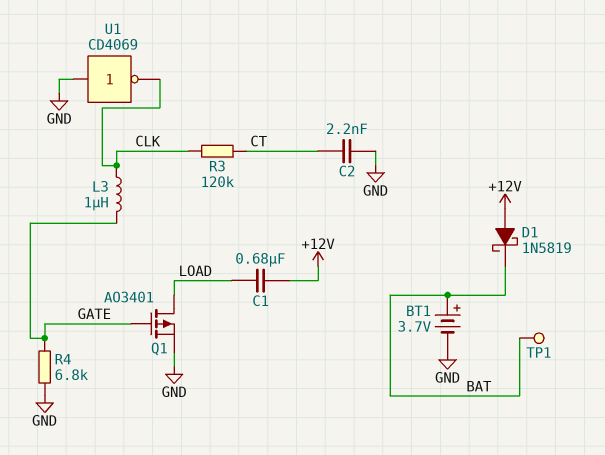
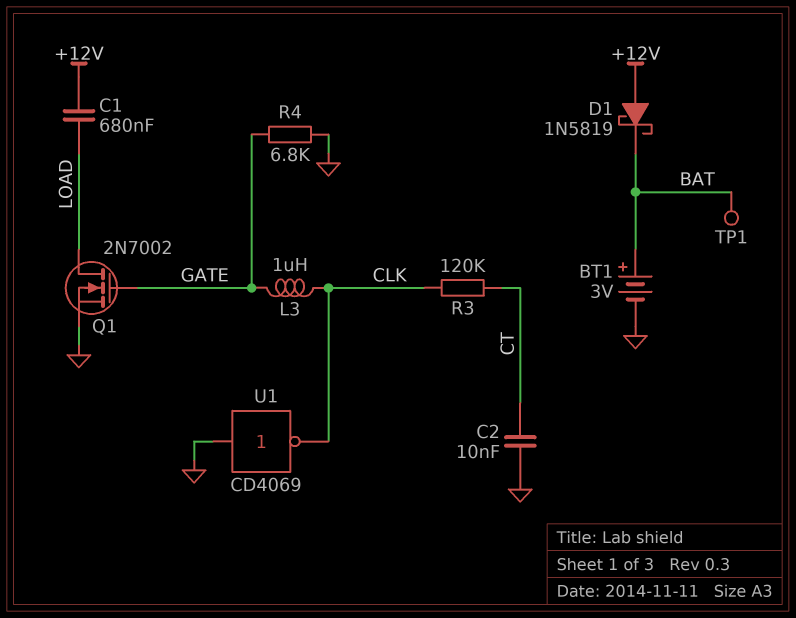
BT1: 3.7V (plus BAT, minus GND) -> 3V (plus BAT, minus GND)
C2: 2.2nF (CT, GND) -> 10nF (CT, GND)
Q1: PMOS AO3401 (G GATE, D LOAD, S GND) -> NMOS 2N7002 (G GATE, D LOAD, S GND)

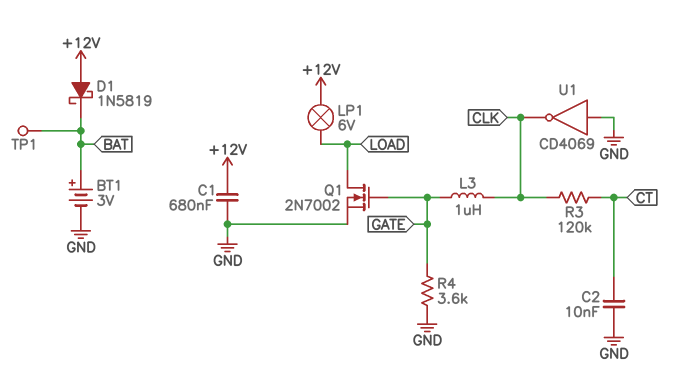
C1: 680nF (+12V, LOAD) -> 680nF (+12V, GND)
LP1: none -> lamp 6V (+12V, LOAD)
R4: 6.8k (GATE, GND) -> 3.6k (GATE, GND)

